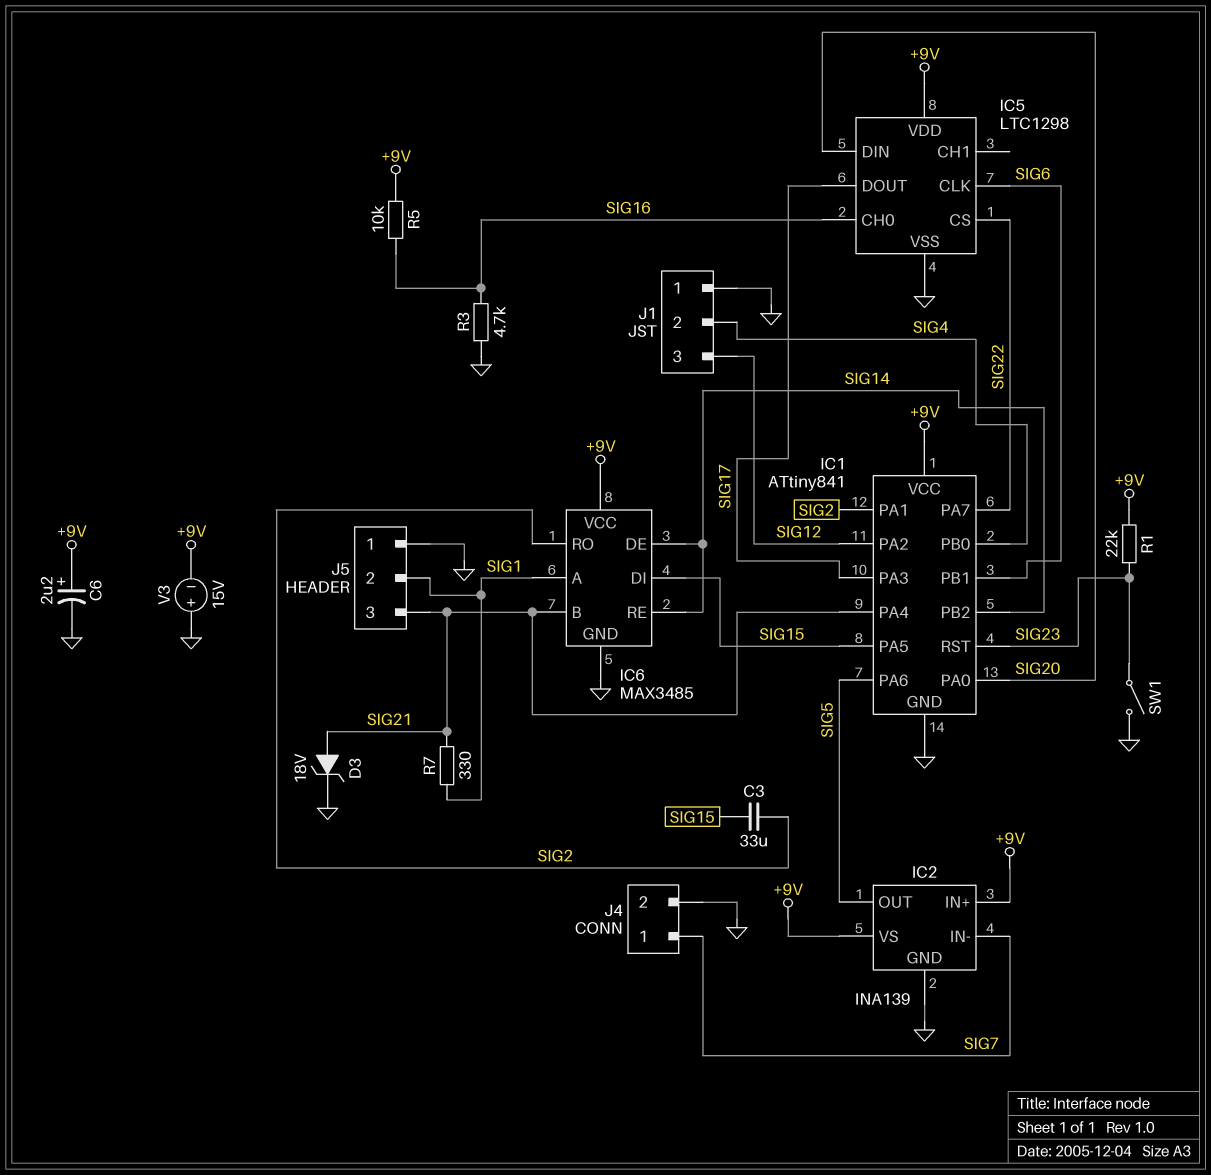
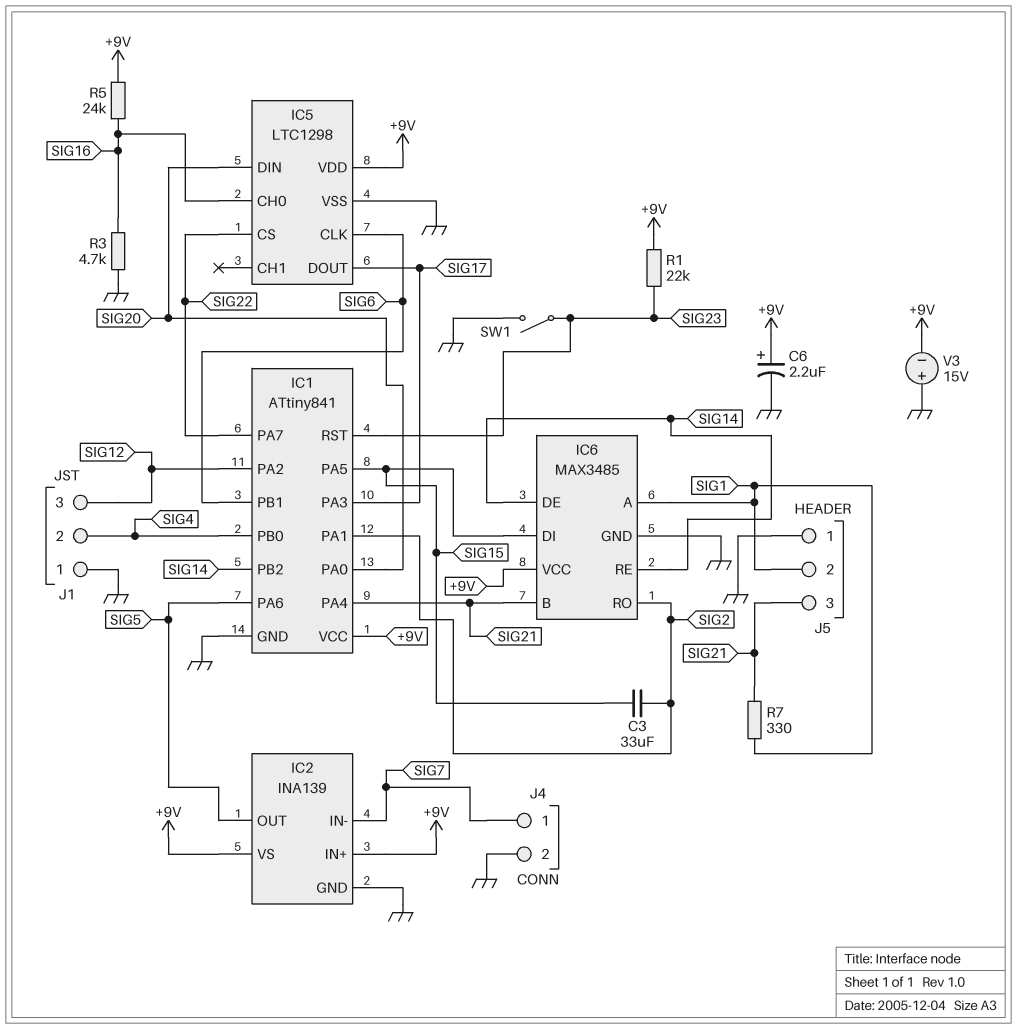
D3: zener 18V (A SIG21, K GND) -> none
R5: 10k (+9V, SIG16) -> 24k (+9V, SIG16)

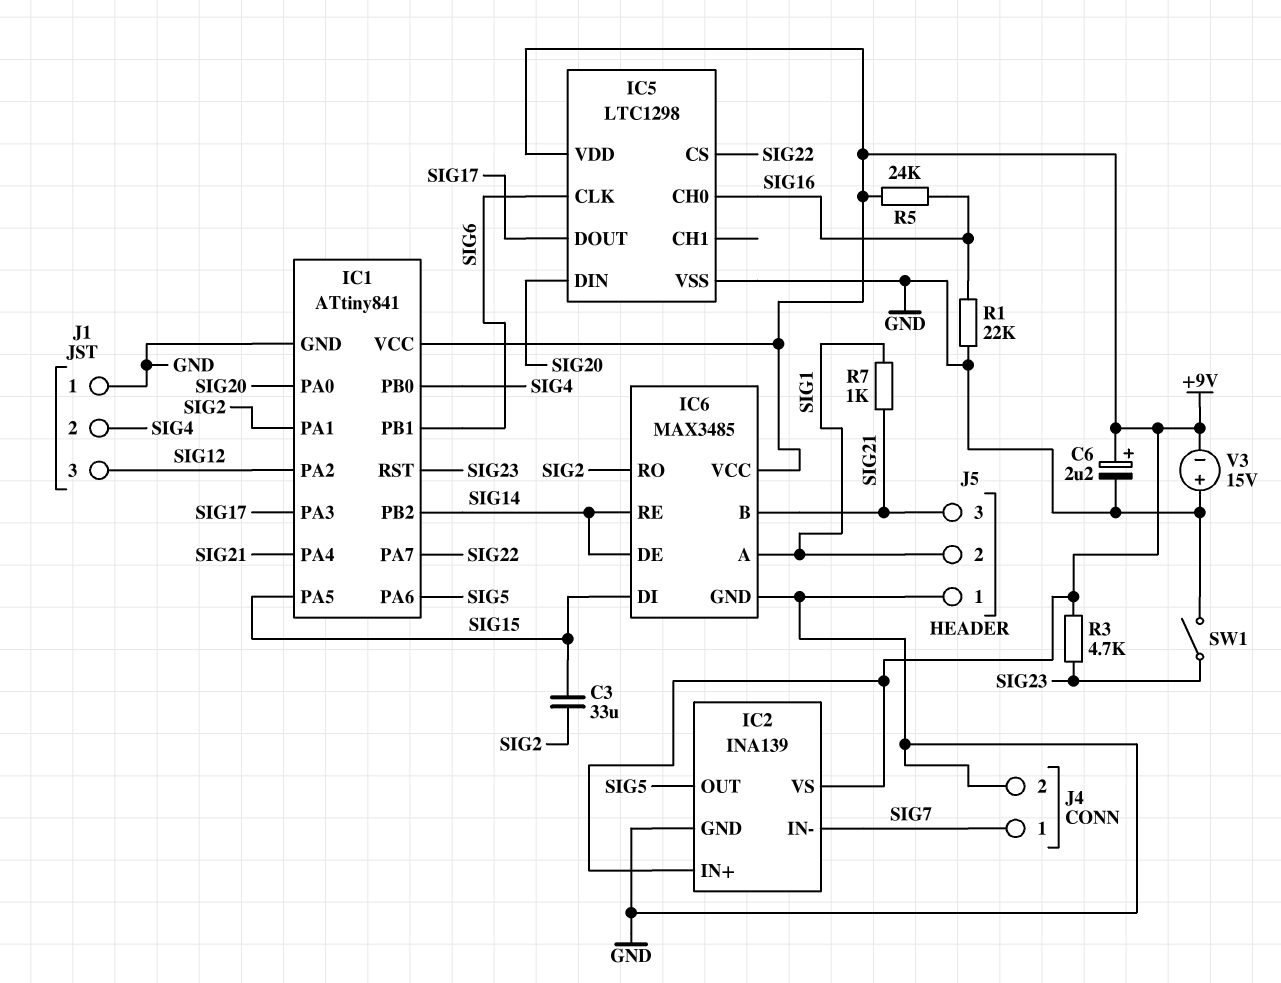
R1: 22k (+9V, SIG23) -> 22k (GND, SIG16)
R3: 4.7k (GND, SIG16) -> 4.7k (+9V, SIG23)
R7: 330 (SIG1, SIG21) -> 1k (SIG1, SIG21)

